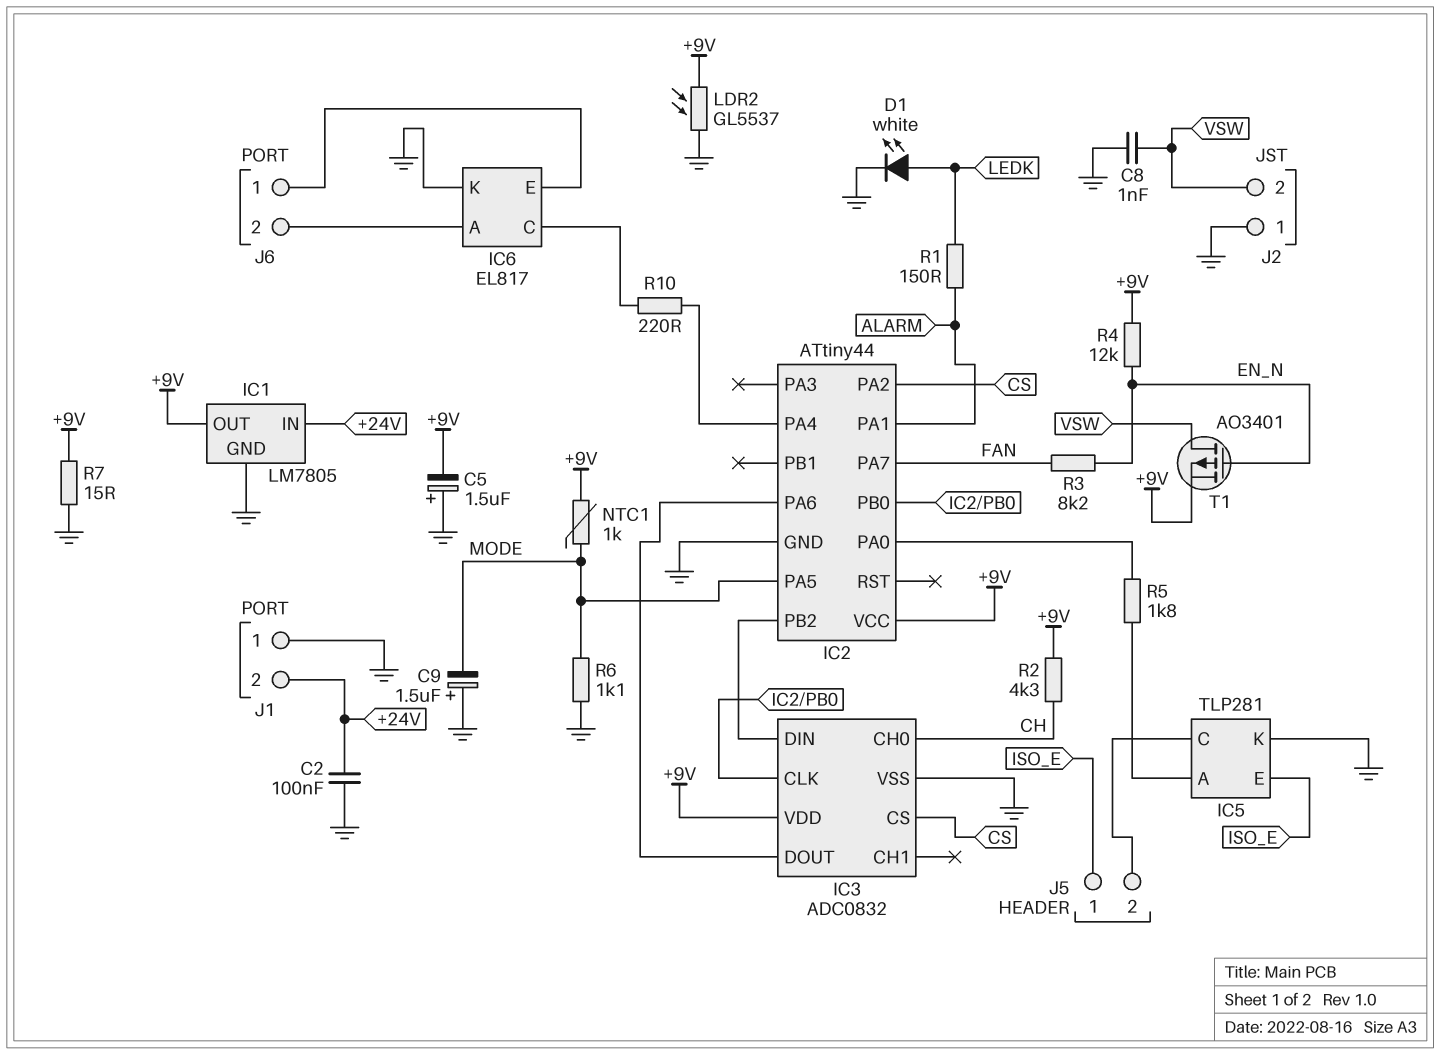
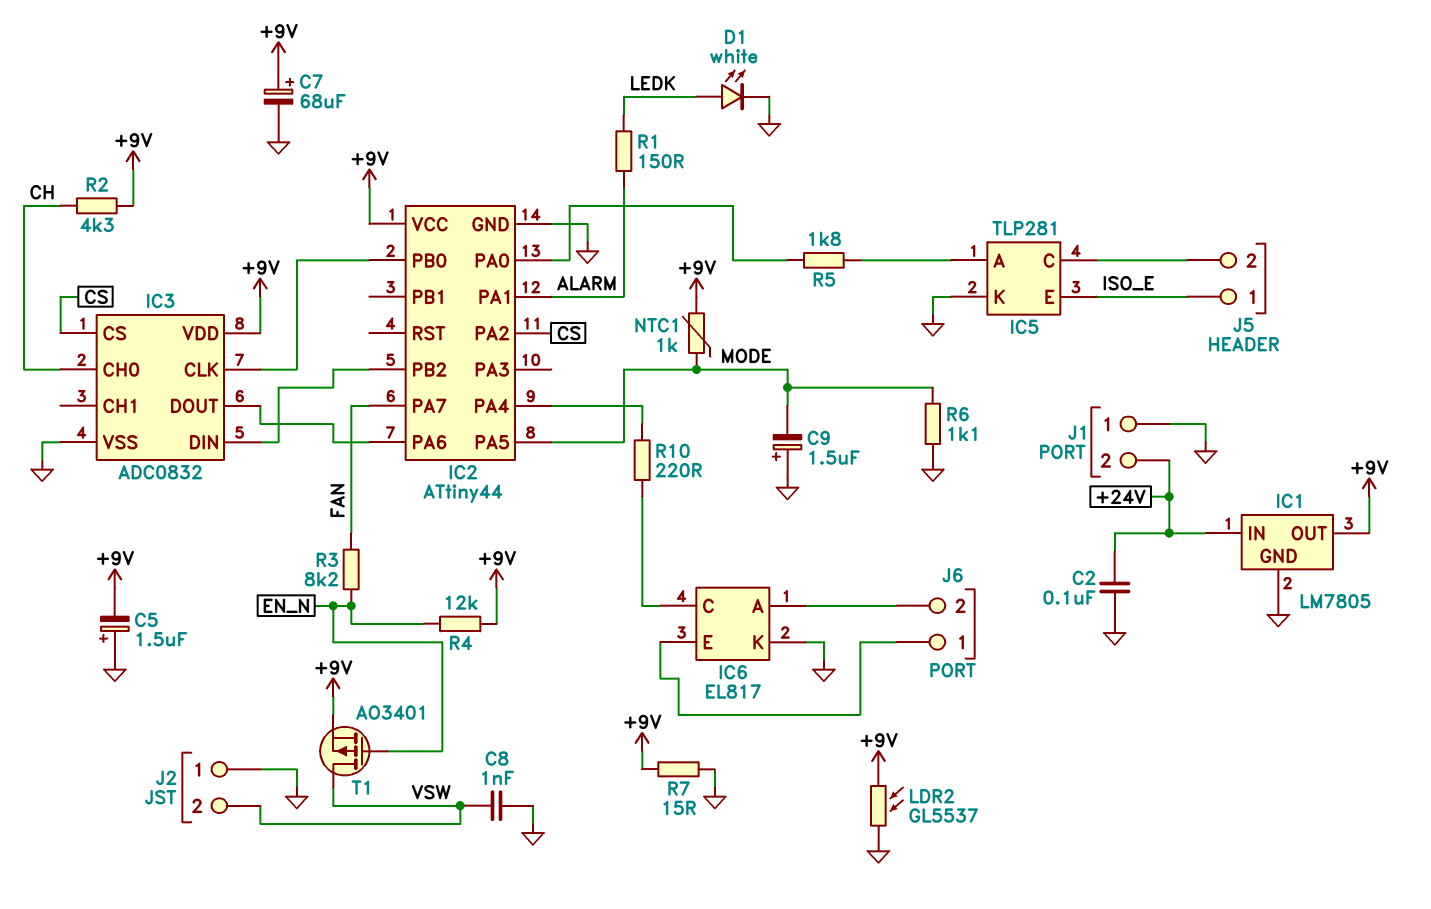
C7: none -> 68uF (plus +9V, minus GND)

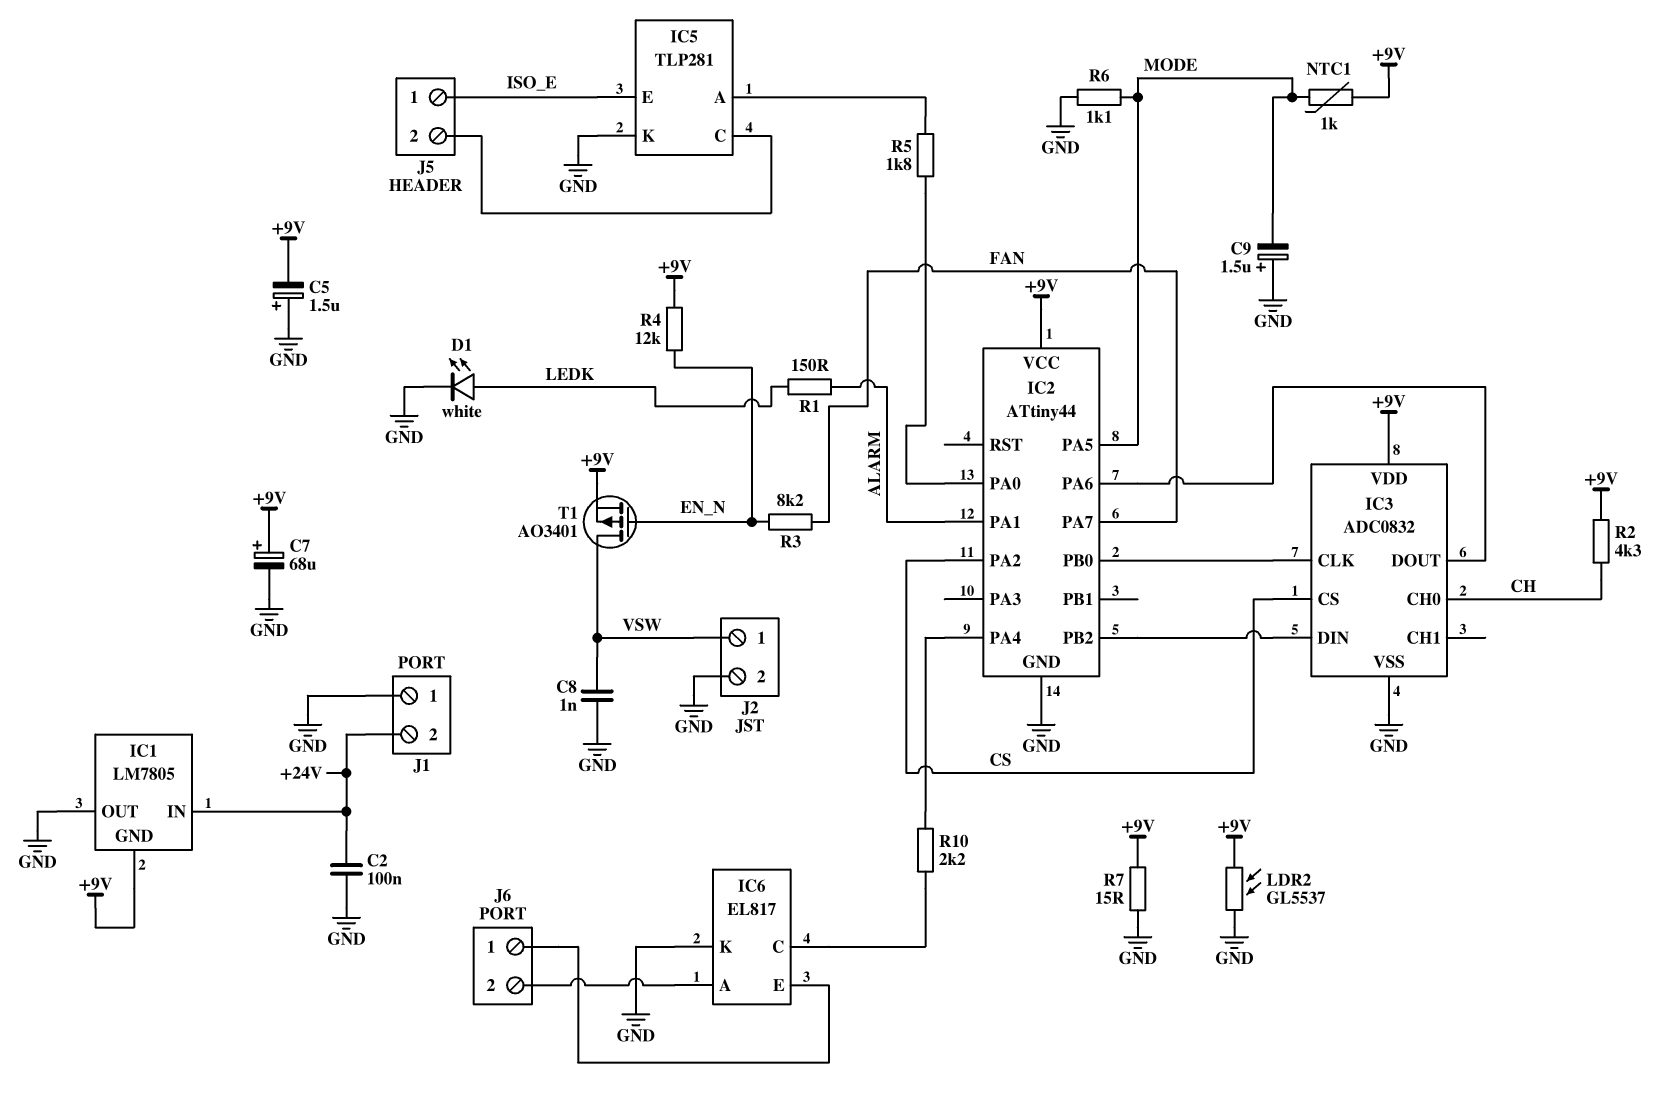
IC1 pin GND: GND -> +9V
IC1 pin OUT: +9V -> GND
J2 pin 1: GND -> VSW
J2 pin 2: VSW -> GND
R10: 220 (IC2/PA4, IC6/C) -> 2.2k (IC2/PA4, IC6/C)

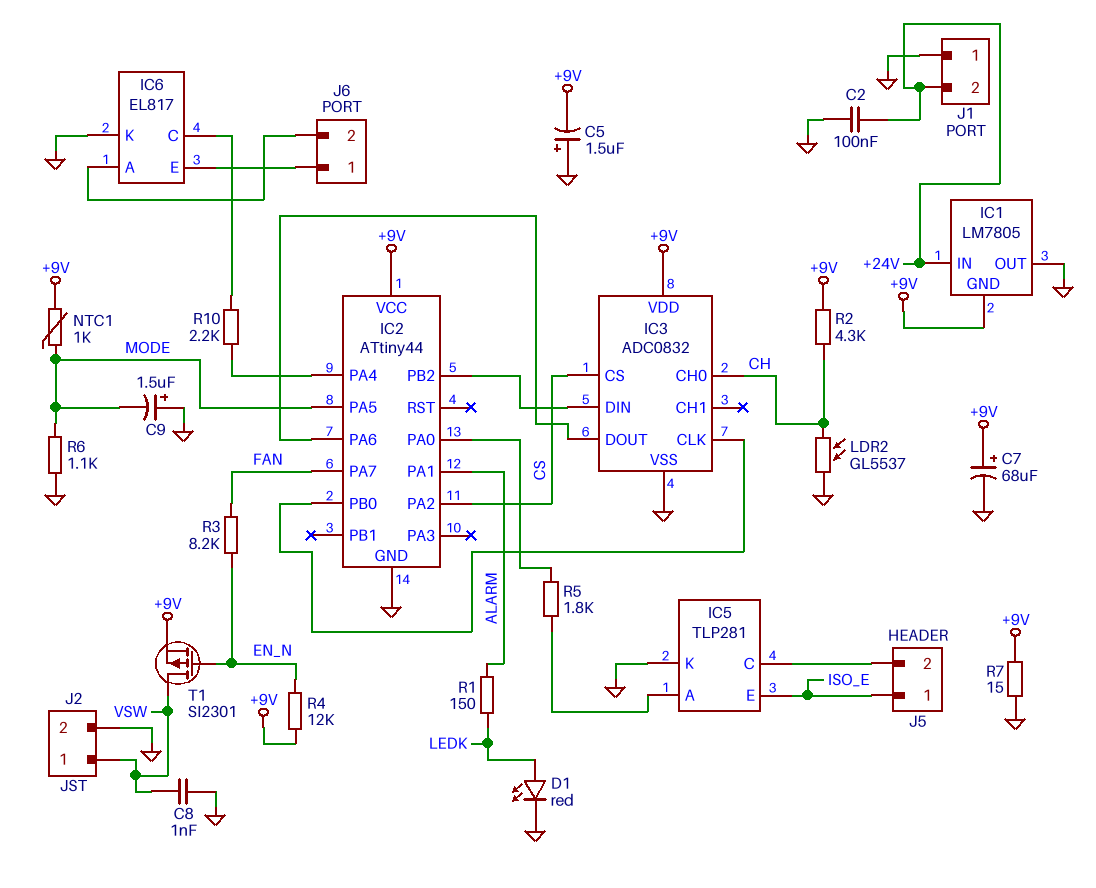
D1: LED white (A LEDK, K GND) -> LED red (A LEDK, K GND)
LDR2: GL5537 (+9V, GND) -> GL5537 (CH, GND)
T1: PMOS AO3401 (G EN_N, D VSW, S +9V) -> PMOS SI2301 (G EN_N, D VSW, S +9V)

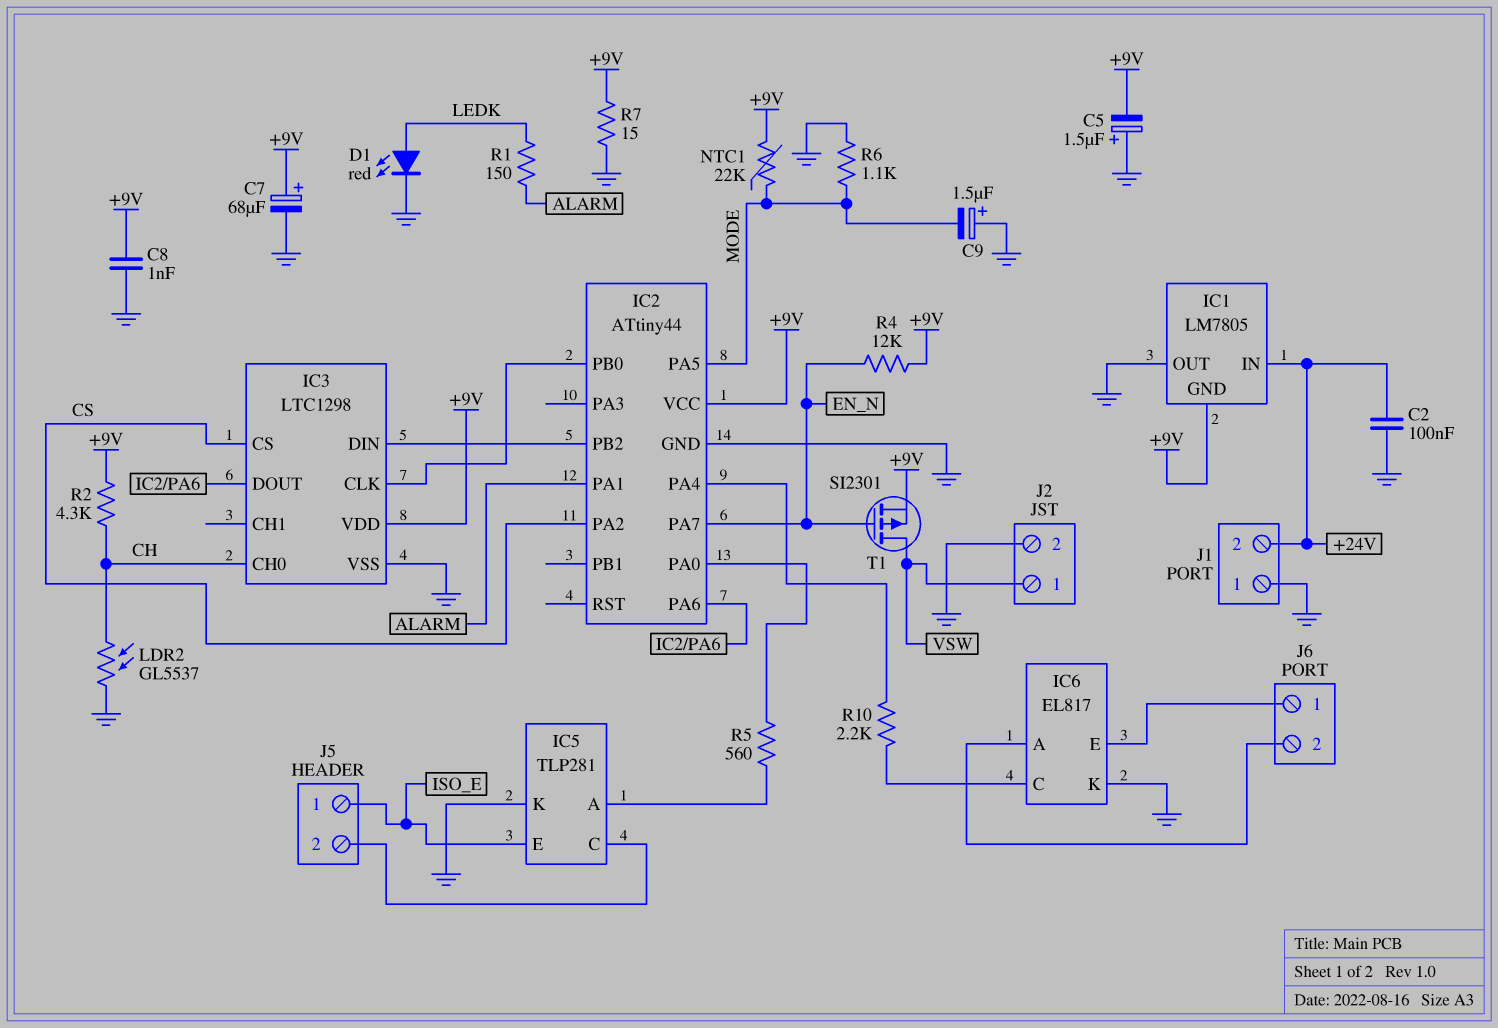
C8: 1nF (GND, VSW) -> 1nF (+9V, GND)
IC2 pin PA7: FAN -> EN_N
IC3: ADC0832 -> LTC1298
NTC1: 1k (+9V, MODE) -> 22k (+9V, MODE)
R3: 8.2k (EN_N, FAN) -> none
R5: 1.8k (IC2/PA0, IC5/A) -> 560 (IC2/PA0, IC5/A)

